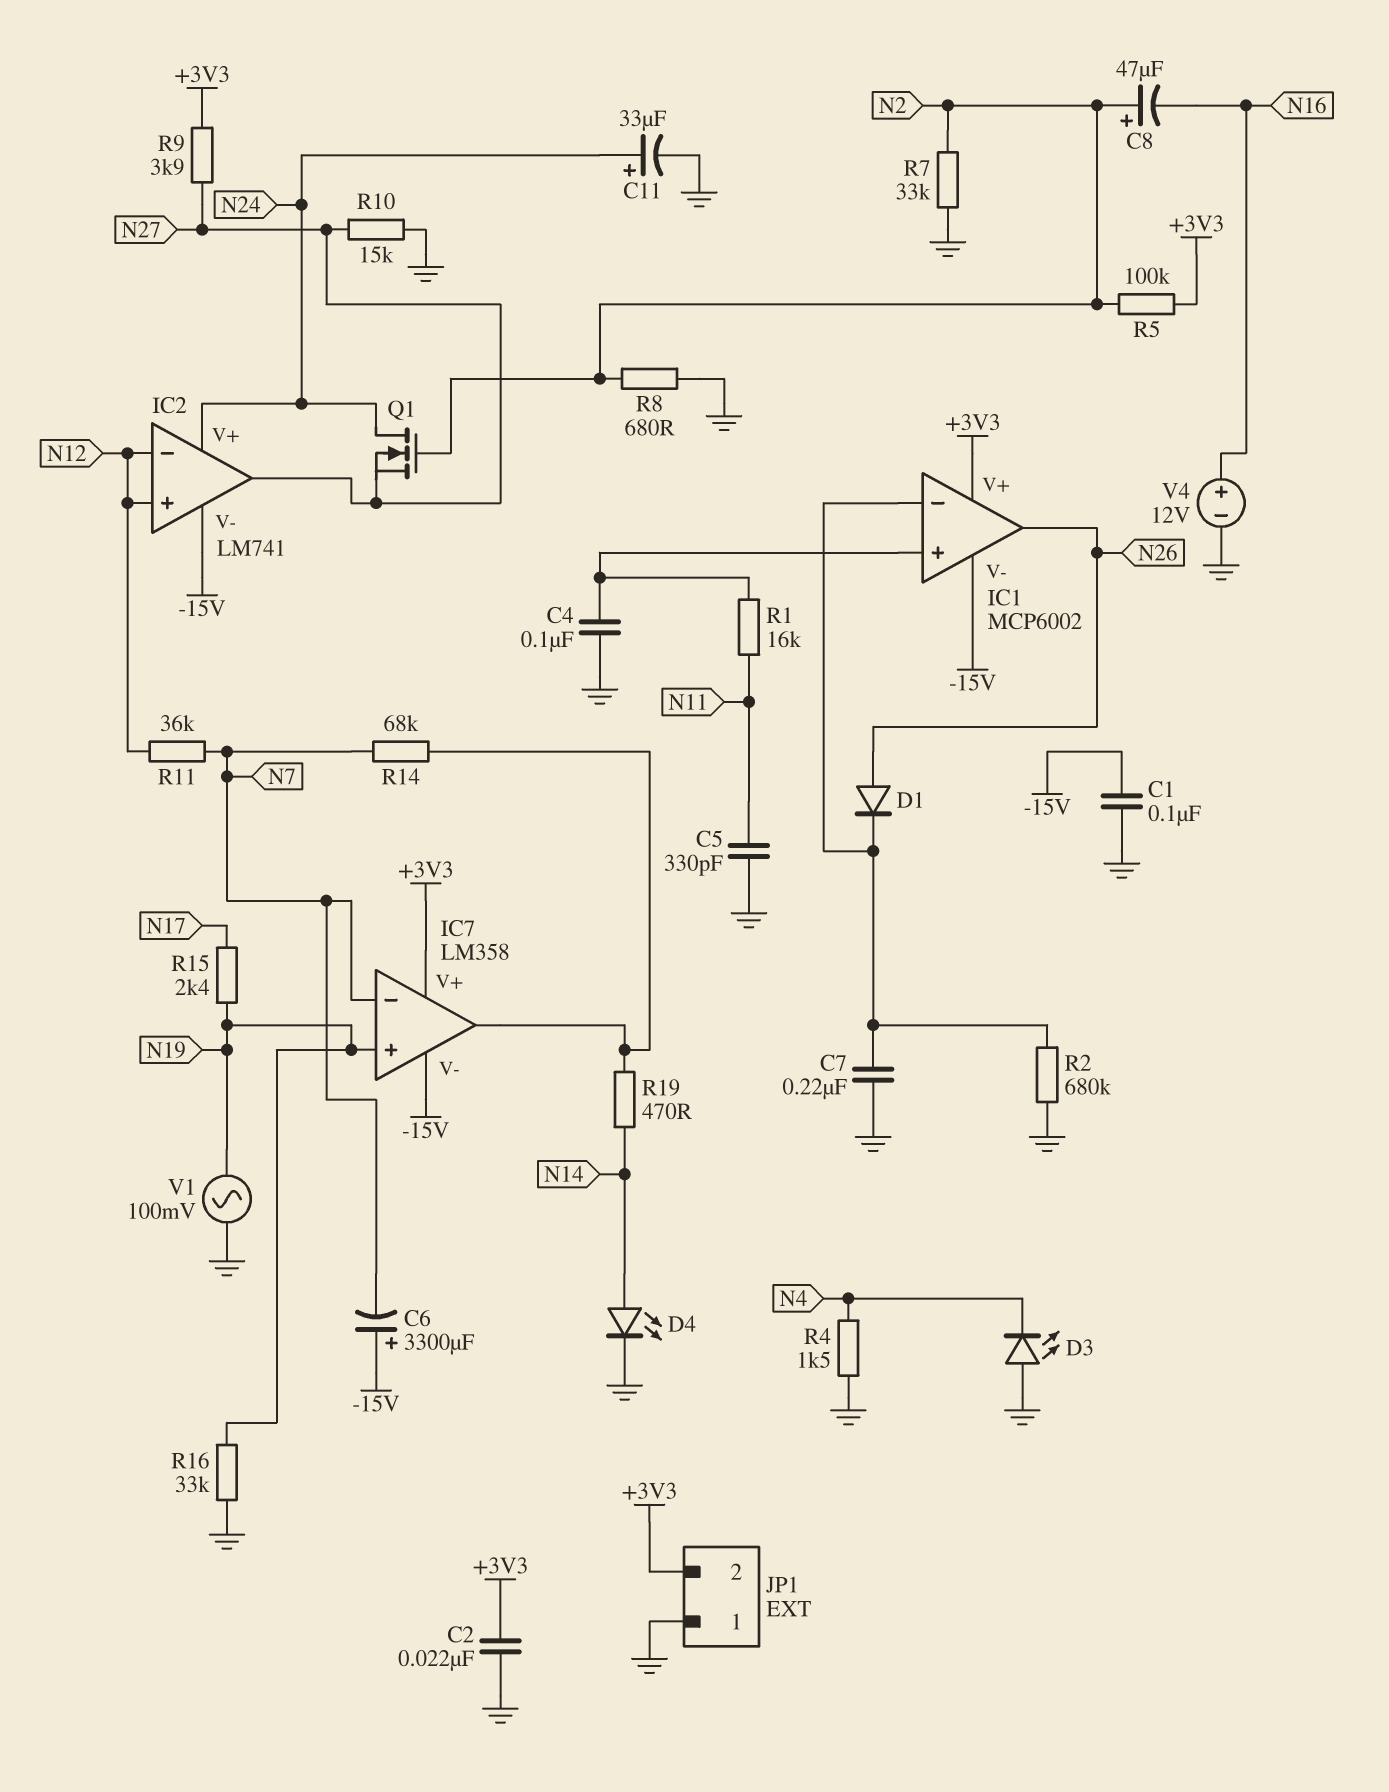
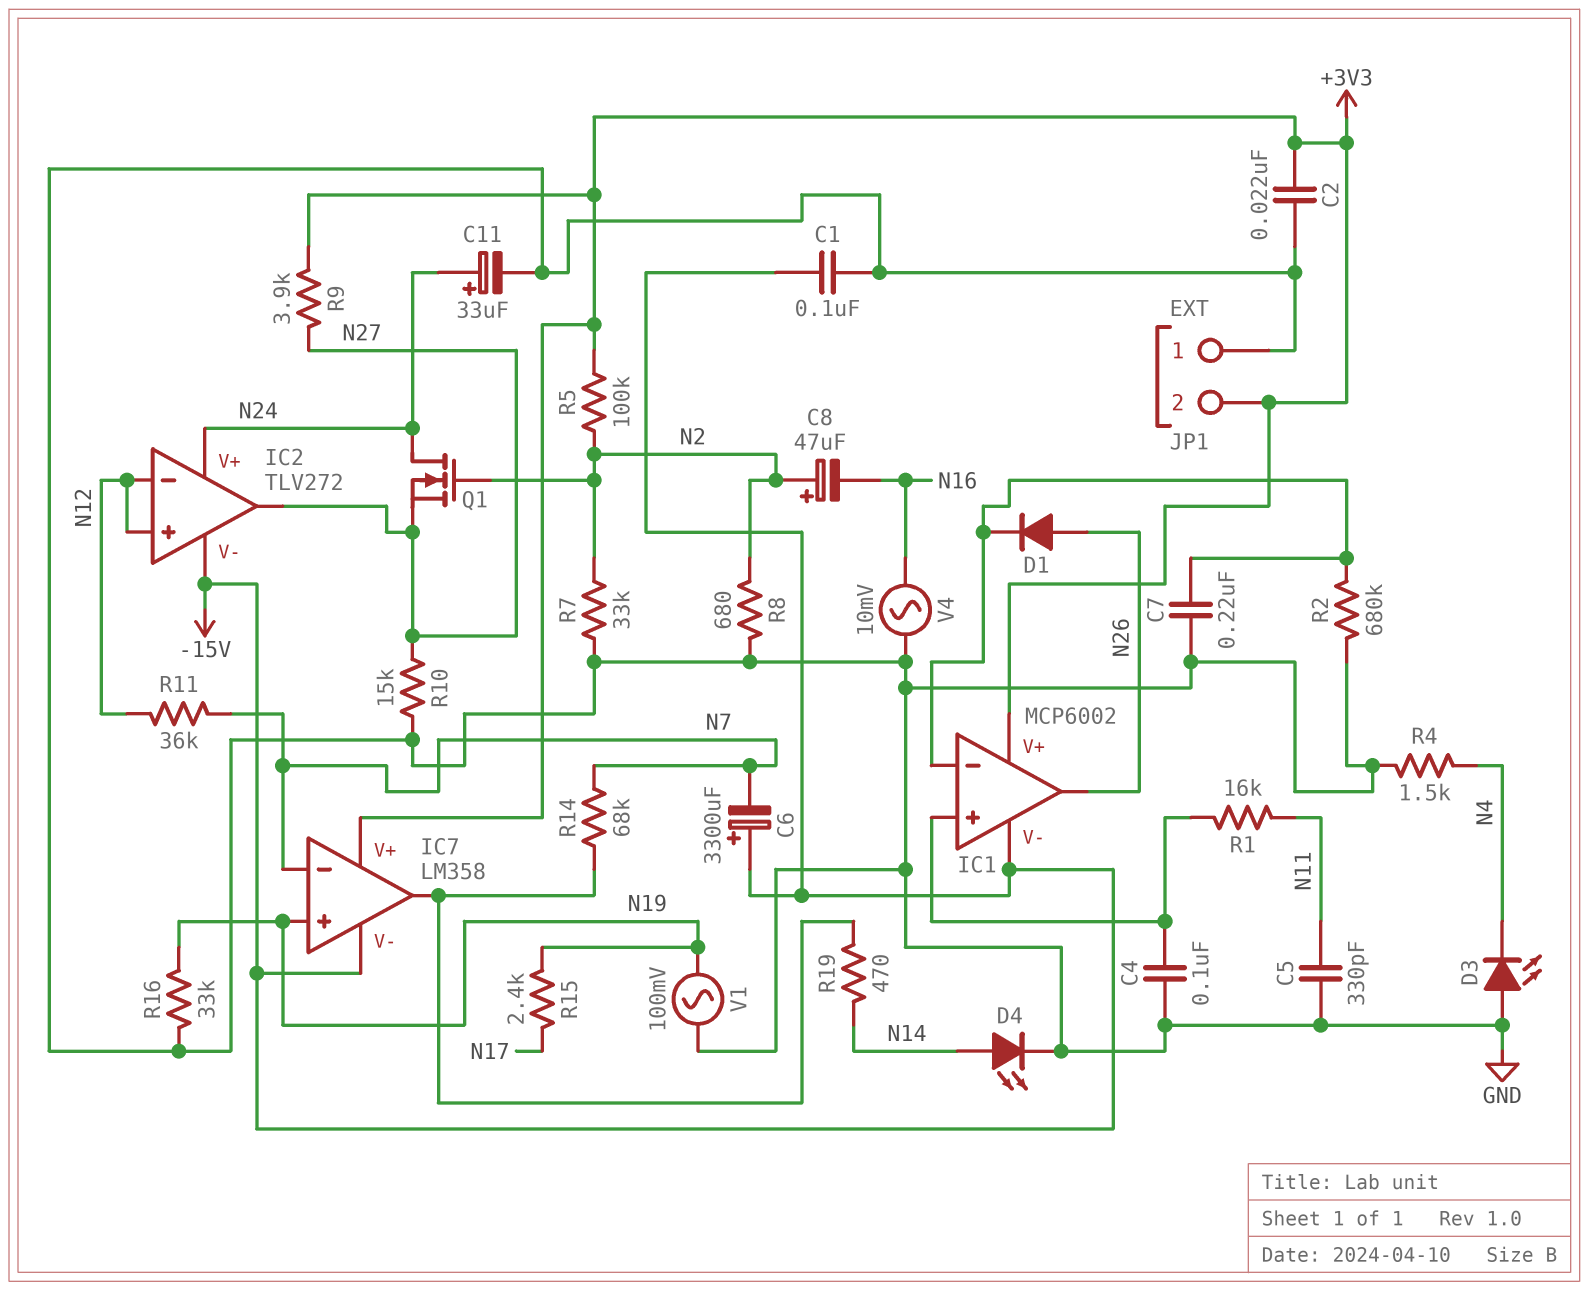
IC2: LM741 -> TLV272
V4: 12V (plus N16, minus GND) -> AC 10mV (GND, N16)

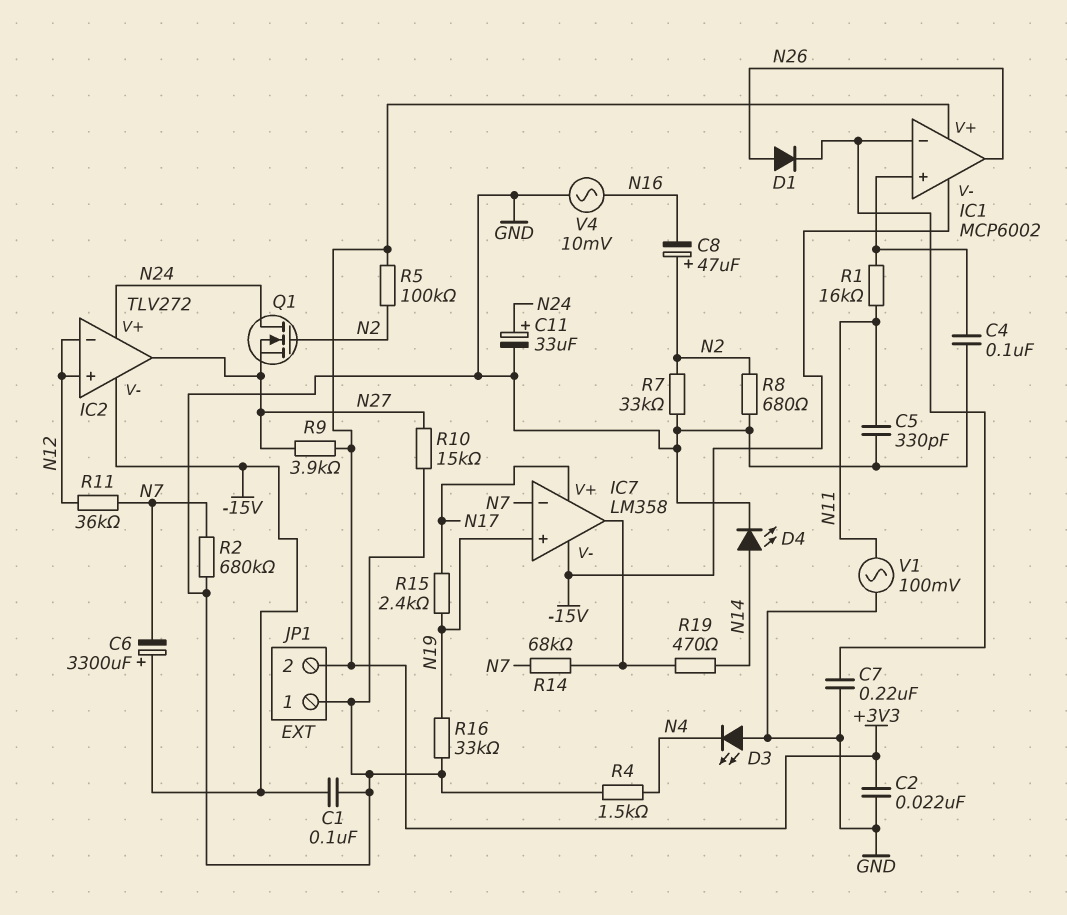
IC7 pin V+: +3V3 -> N17
R2: 680k (GND, IC1/in-) -> 680k (GND, N7)
V1: AC 100mV (GND, N19) -> AC 100mV (GND, N11)

